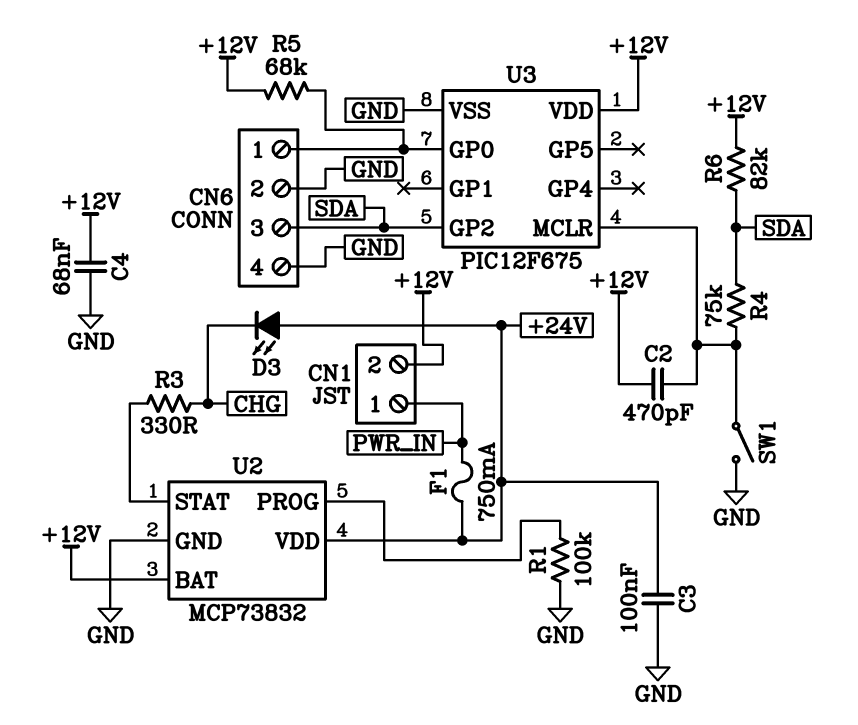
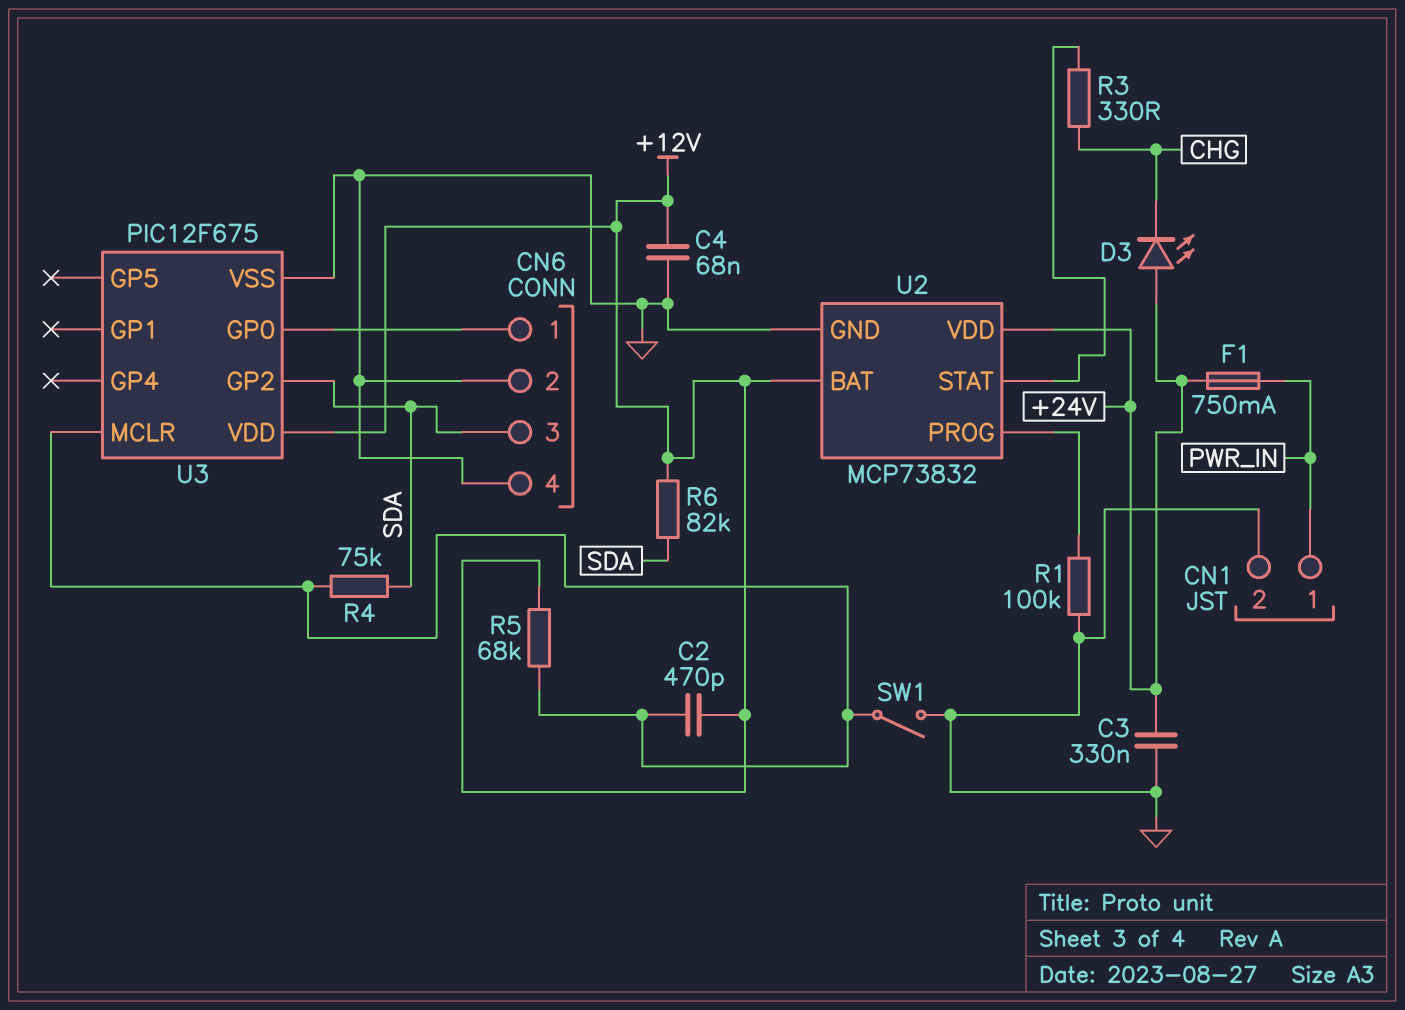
C3: 100nF (+24V, GND) -> 330nF (+24V, GND)
CN1 pin 2: +12V -> GND
R5: 68k (+12V, CN6/1) -> 68k (+12V, U3/MCLR)

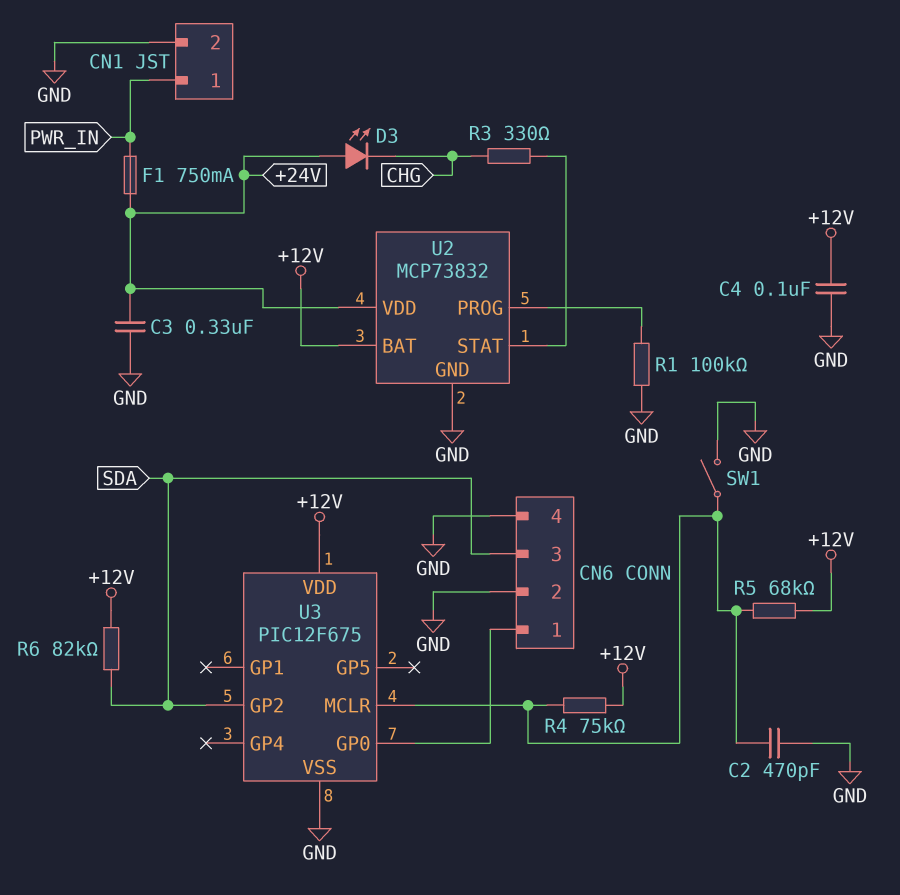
C2: 470pF (+12V, U3/MCLR) -> 470pF (GND, U3/MCLR)
C4: 68nF (+12V, GND) -> 100nF (+12V, GND)
R4: 75k (SDA, U3/MCLR) -> 75k (+12V, U3/MCLR)

